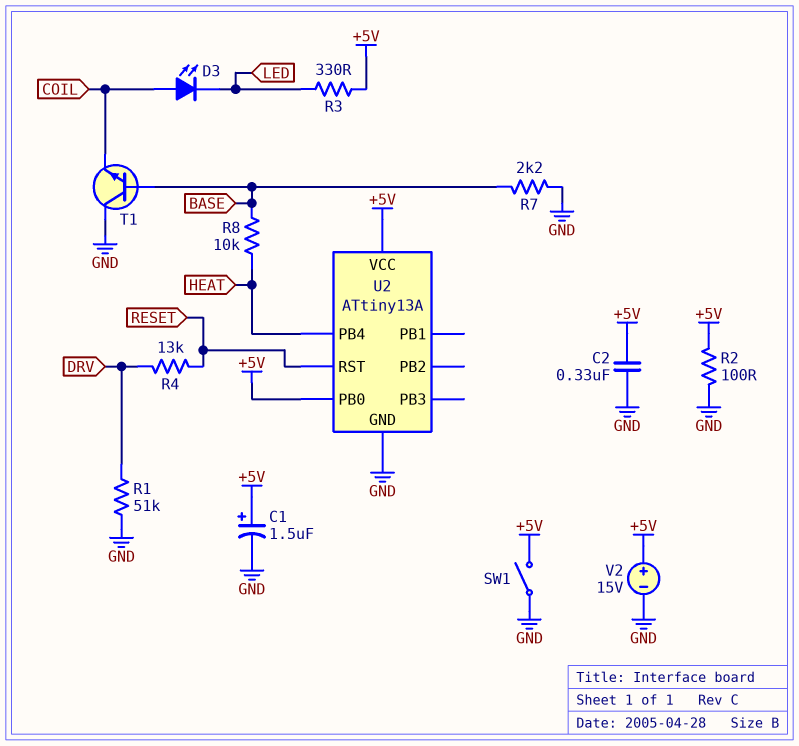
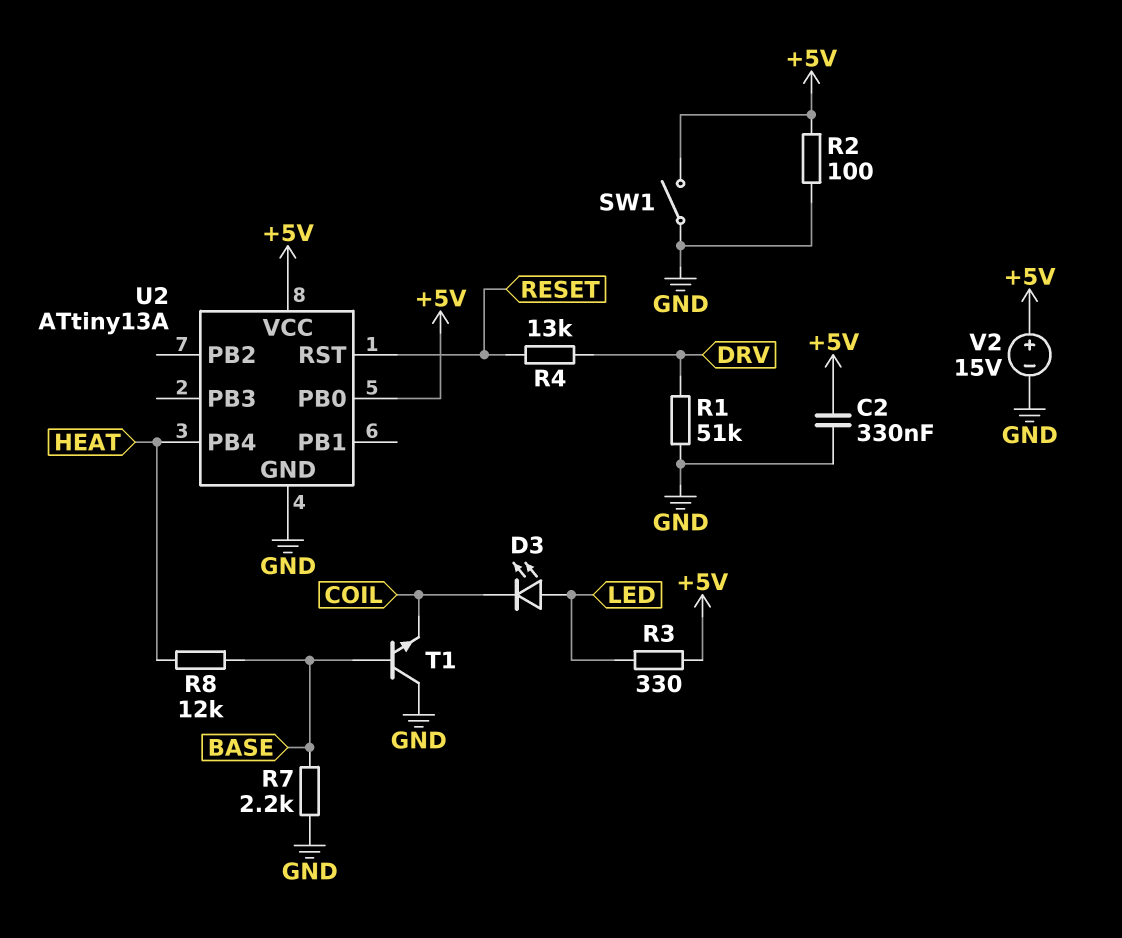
C1: 1.5uF (plus +5V, minus GND) -> none
D3: LED (A COIL, K LED) -> LED (A LED, K COIL)
R8: 10k (BASE, HEAT) -> 12k (BASE, HEAT)

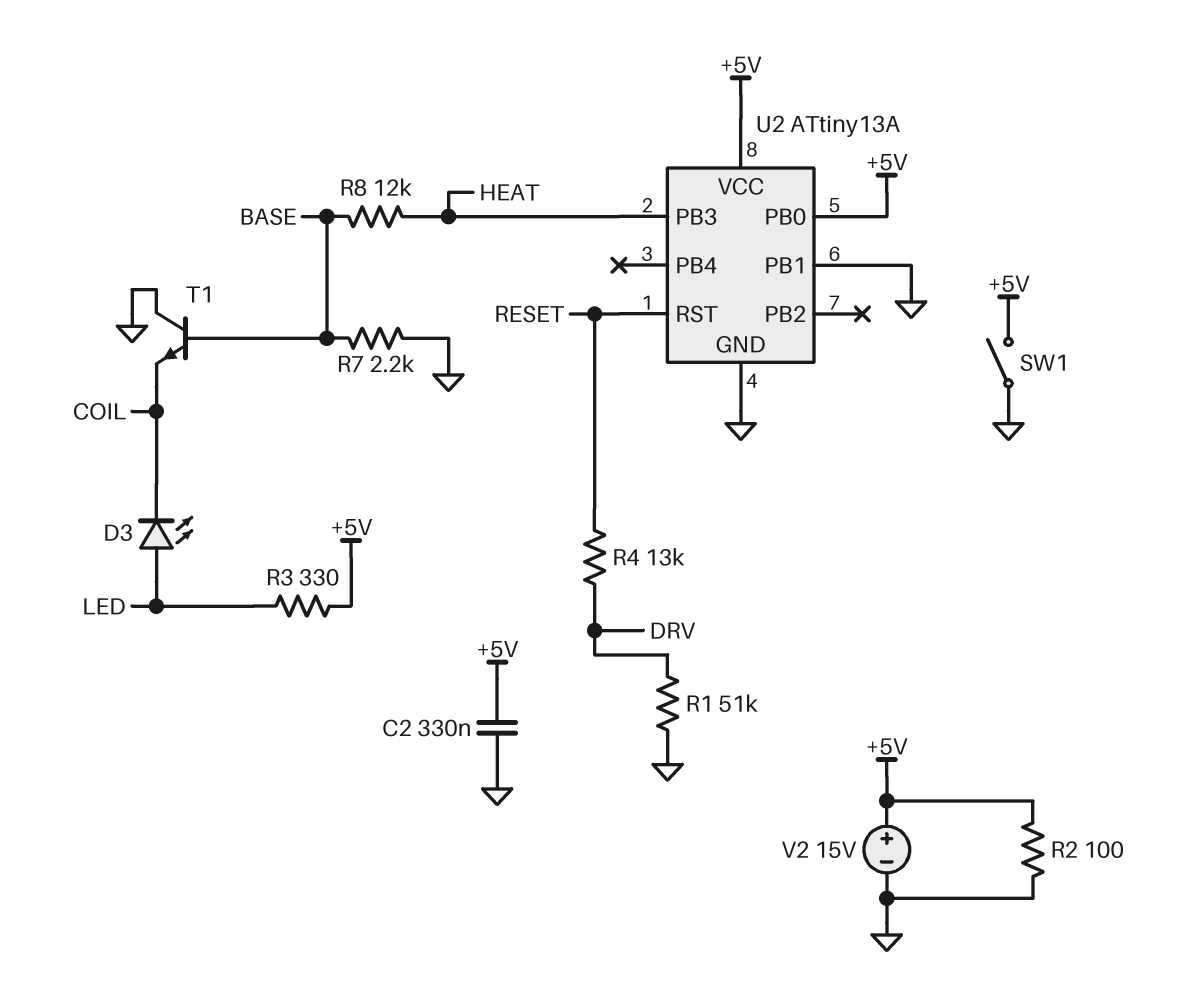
U2 pin PB1: none -> GND
U2 pin PB3: none -> HEAT
U2 pin PB4: HEAT -> none

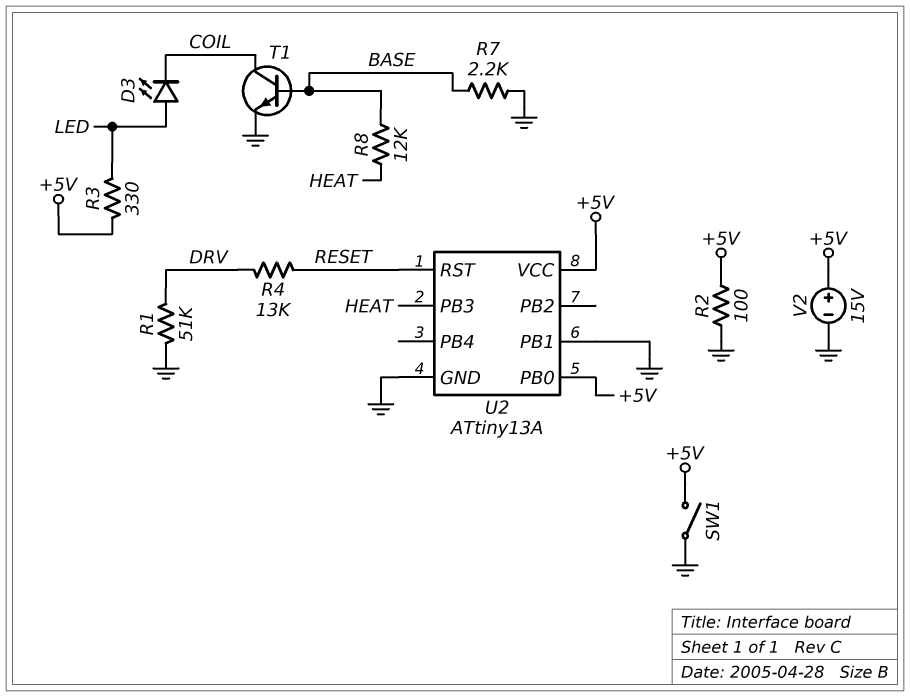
C2: 330nF (+5V, GND) -> none
T1: NPN (B BASE, C GND, E COIL) -> NPN (B BASE, C COIL, E GND)

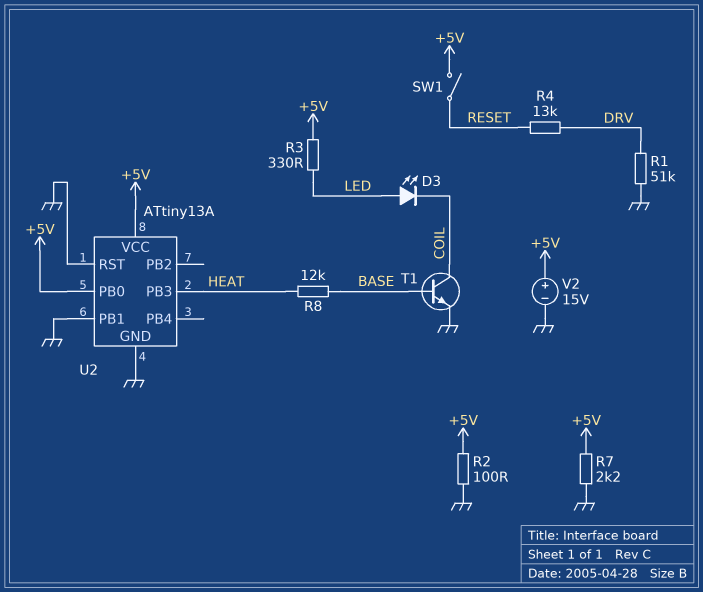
R7: 2.2k (BASE, GND) -> 2.2k (+5V, GND)
SW1: switch (+5V, GND) -> switch (+5V, RESET)
U2 pin RST: RESET -> GND

